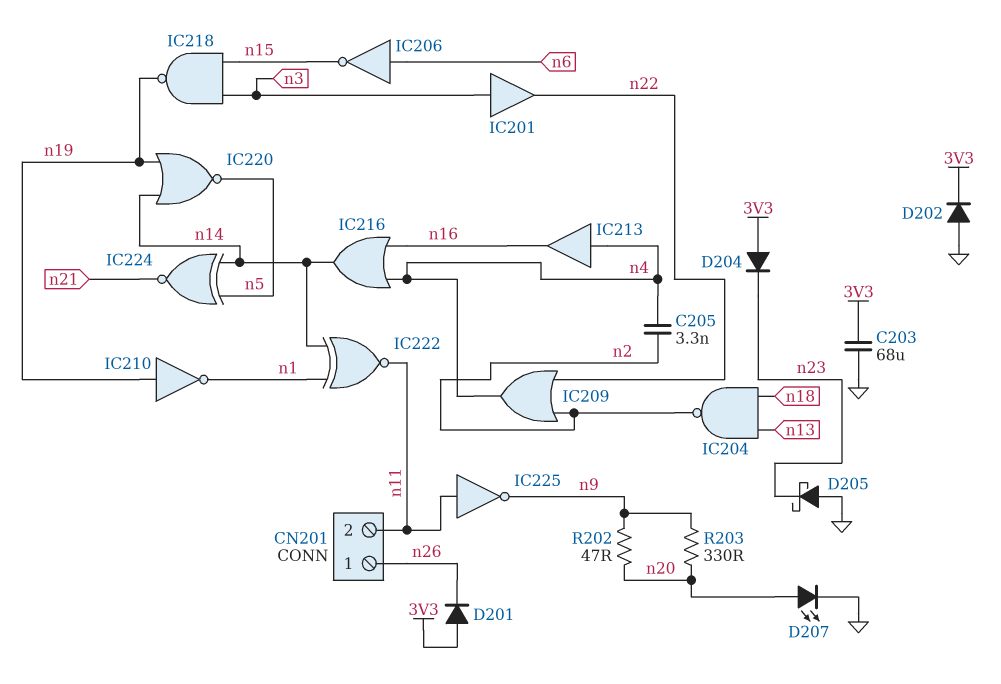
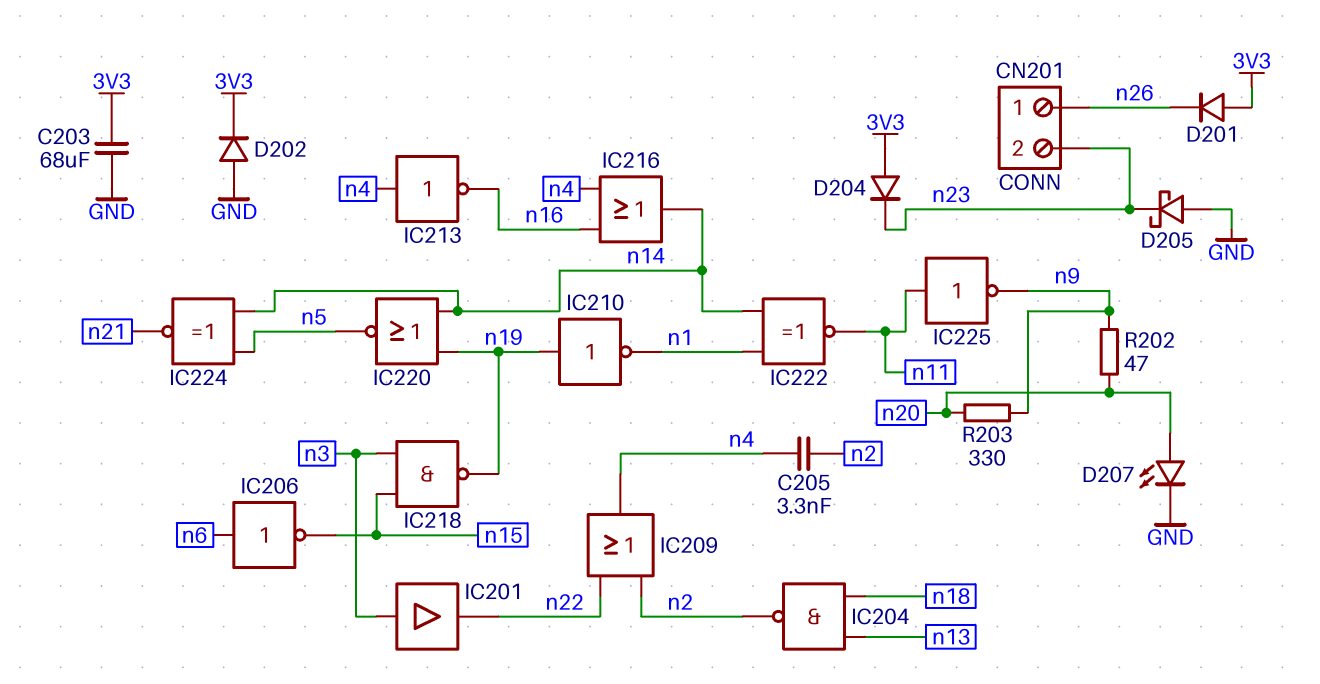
CN201 pin 2: n11 -> n23
IC213: buffer (in n4, out n16) -> NOT (in n4, out n16)

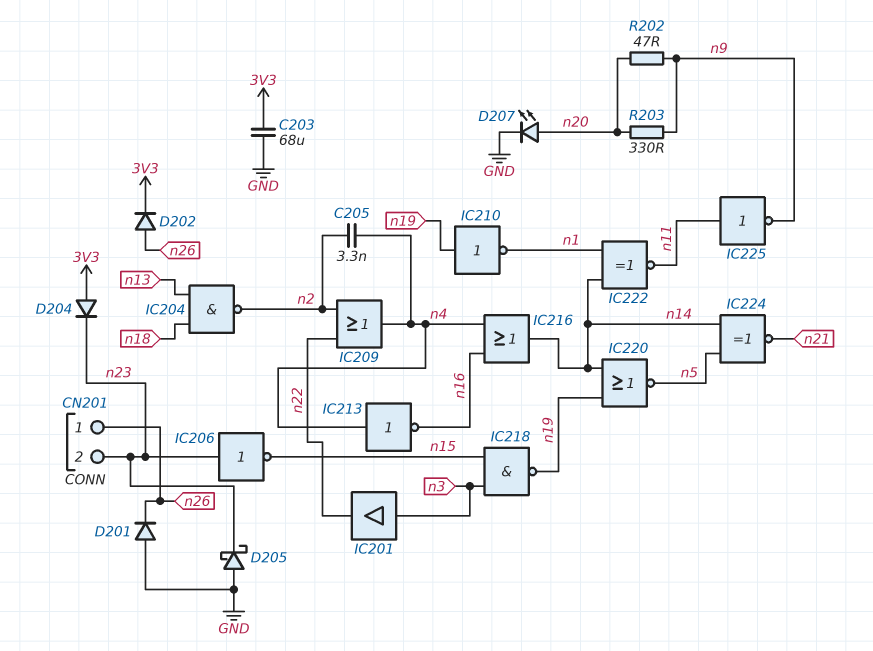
D201: diode (A 3V3, K n26) -> diode (A GND, K n26)
D202: diode (A GND, K 3V3) -> diode (A n26, K 3V3)
IC206: NOT (in n6, out n15) -> NOT (in n23, out n15)

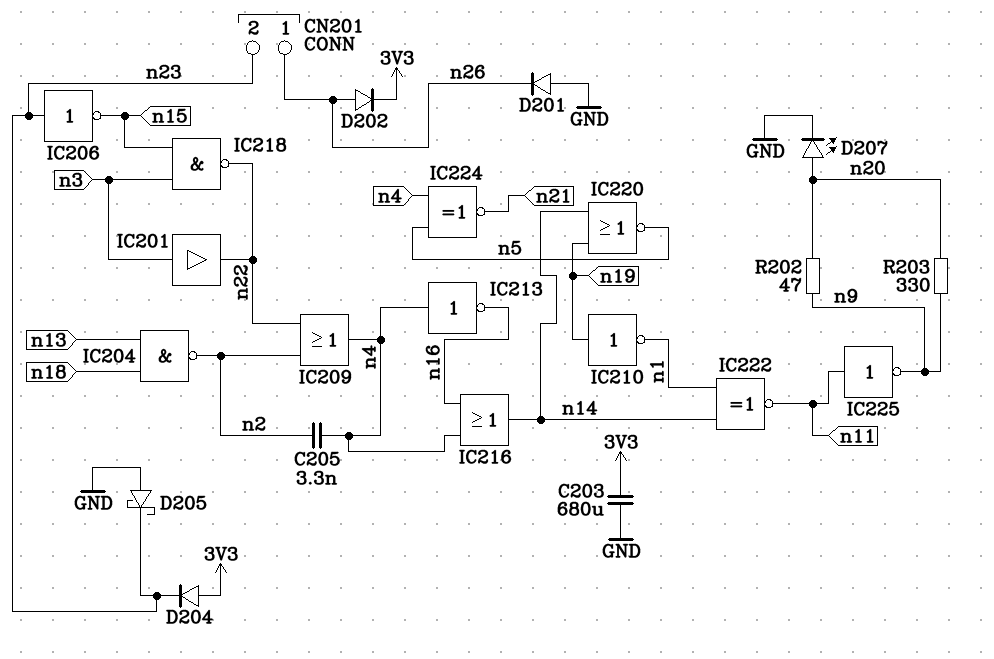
C203: 68uF (3V3, GND) -> 680uF (3V3, GND)
IC218: NAND (in n3, in n15, out n19) -> NAND (in n3, in n15, out n22)
IC224: XNOR (in n5, in n14, out n21) -> XNOR (in n4, in n5, out n21)

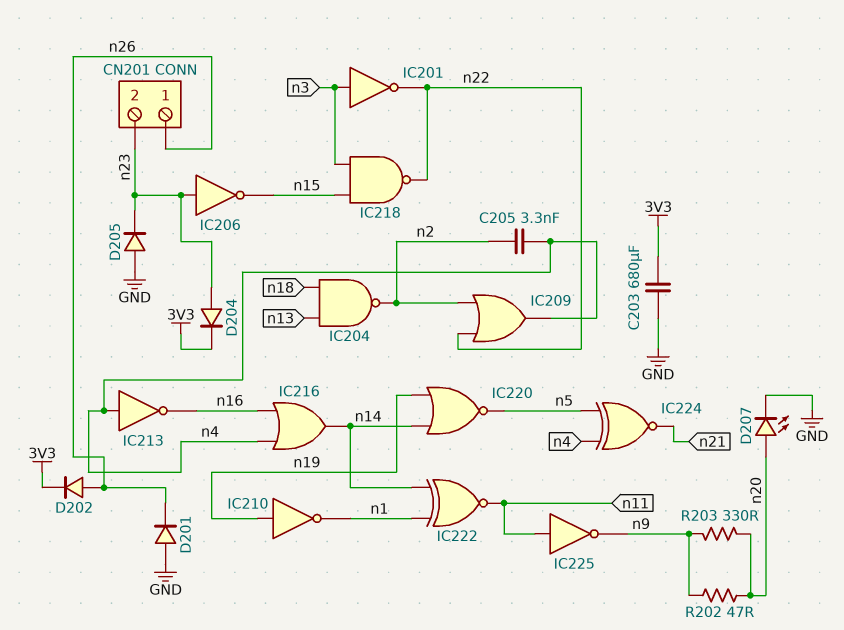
D204: diode (A 3V3, K n23) -> diode (A n23, K 3V3)
D205: schottky (A GND, K n23) -> diode (A GND, K n23)
IC201: buffer (in n3, out n22) -> NOT (in n3, out n22)

